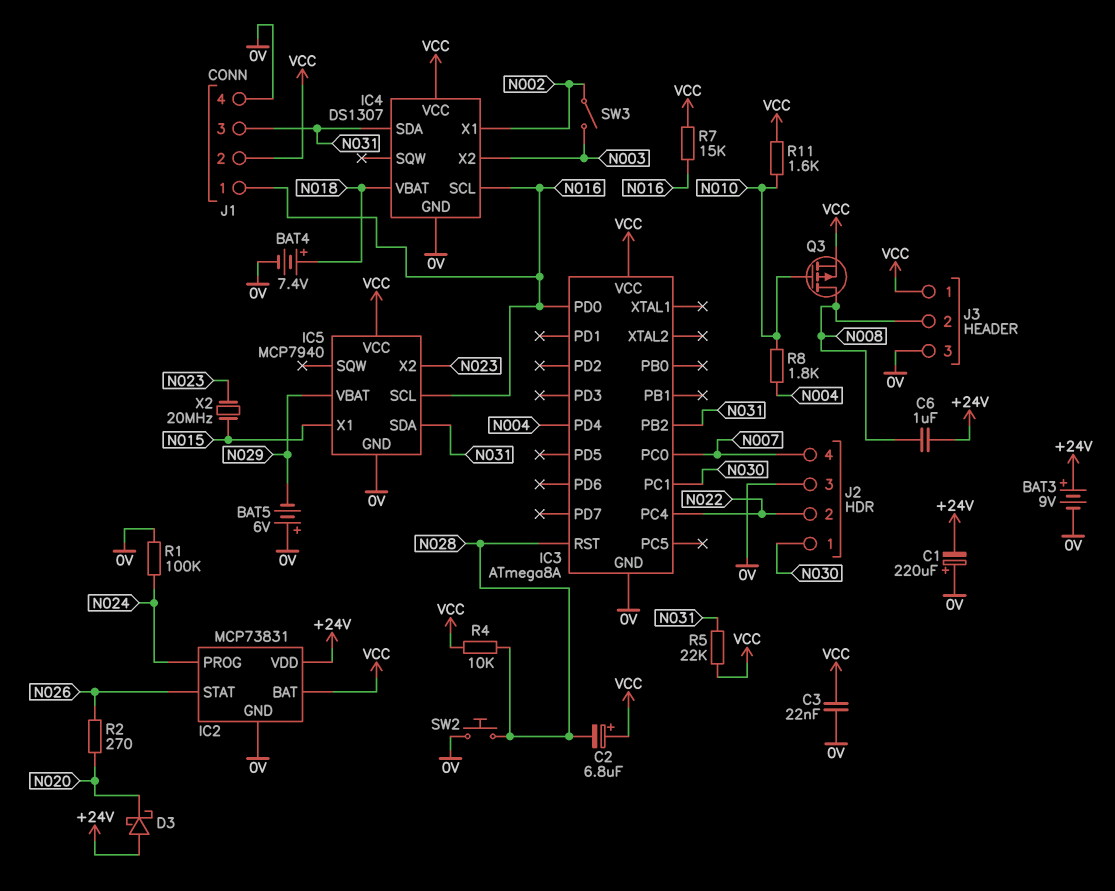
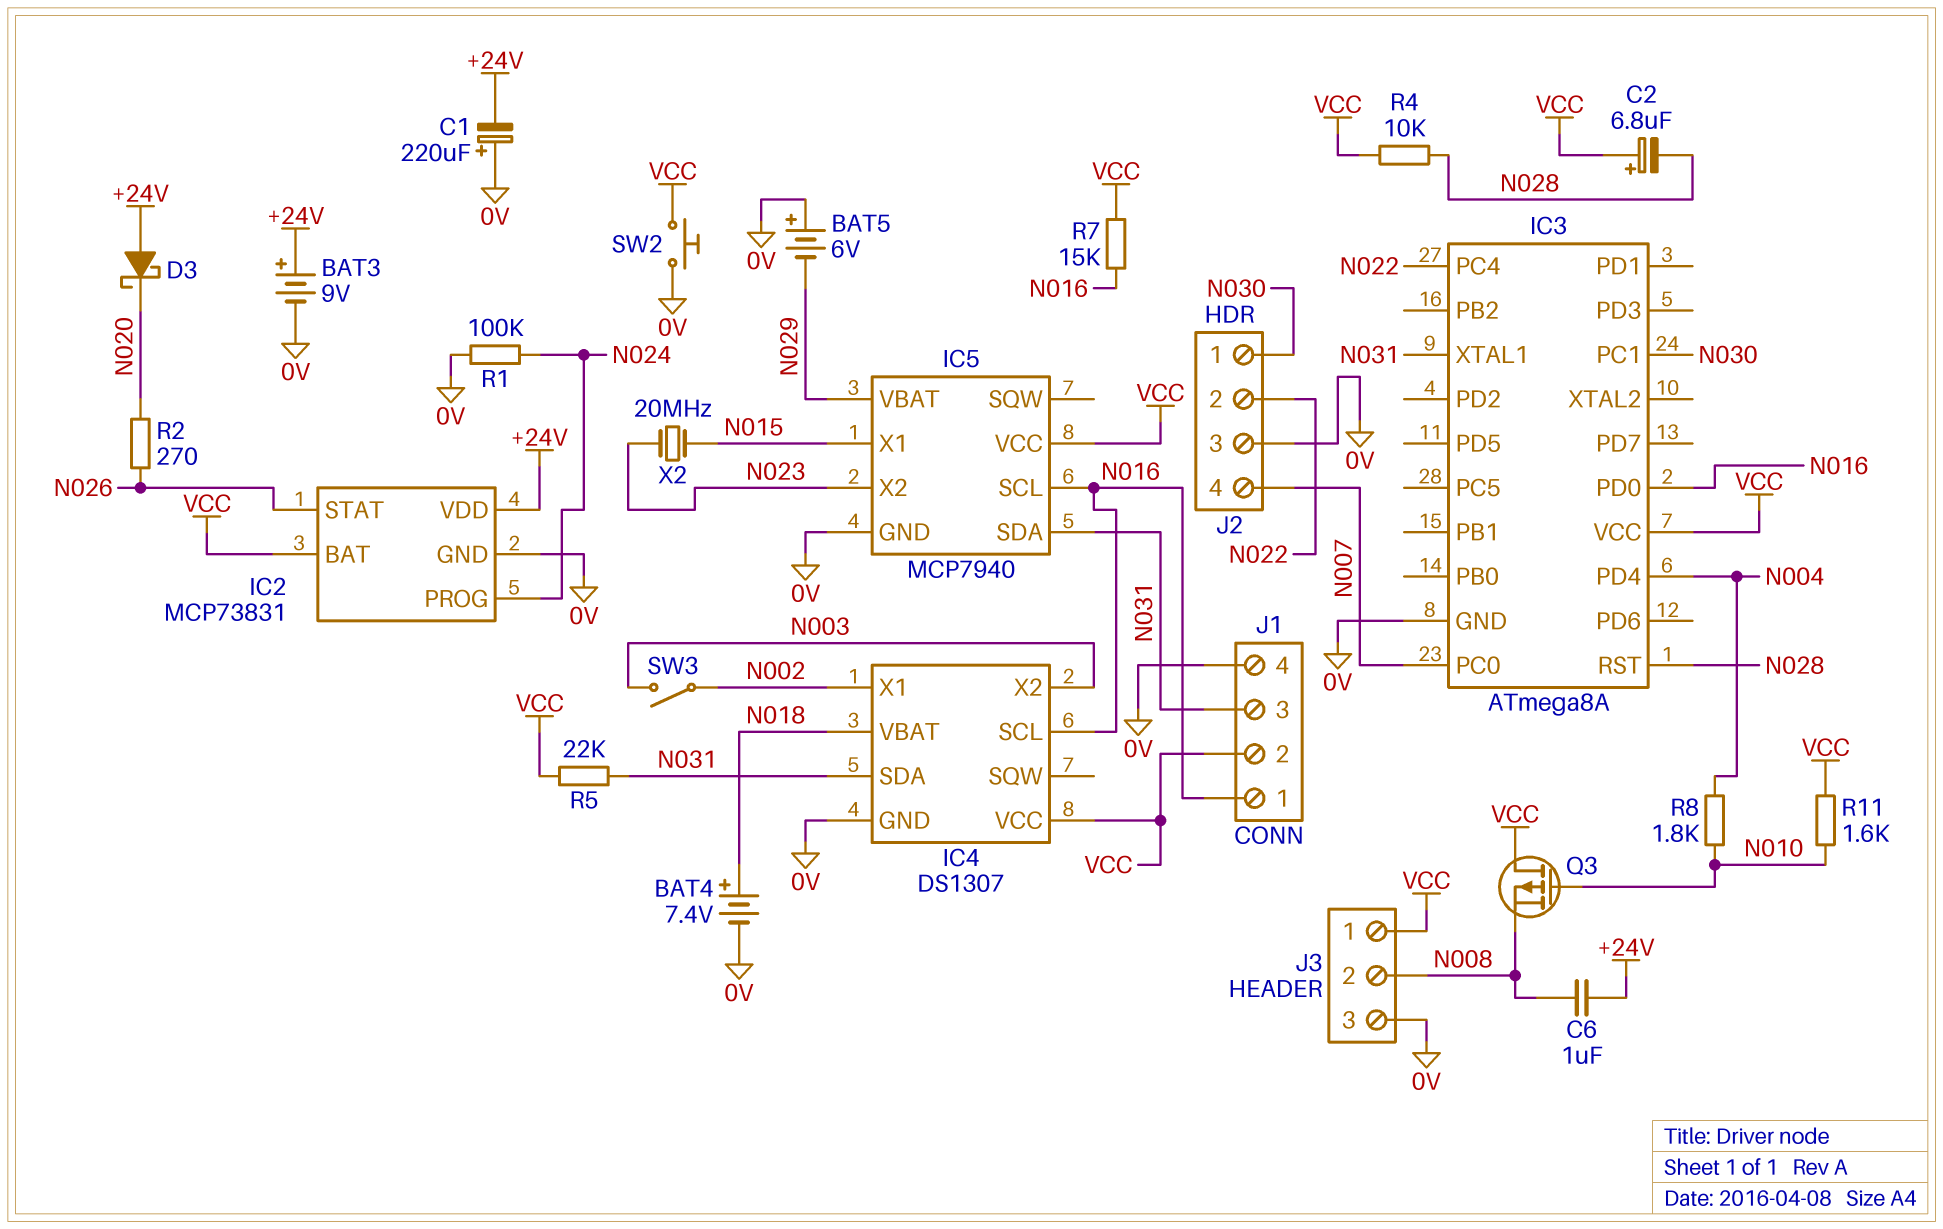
C3: 22nF (0V, VCC) -> none
IC3 pin PB2: N031 -> none
IC3 pin XTAL1: none -> N031
Q3: PMOS (G N010, D N008, S VCC) -> PMOS (G N010, D VCC, S N008)
SW2: button (0V, N028) -> button (0V, VCC)

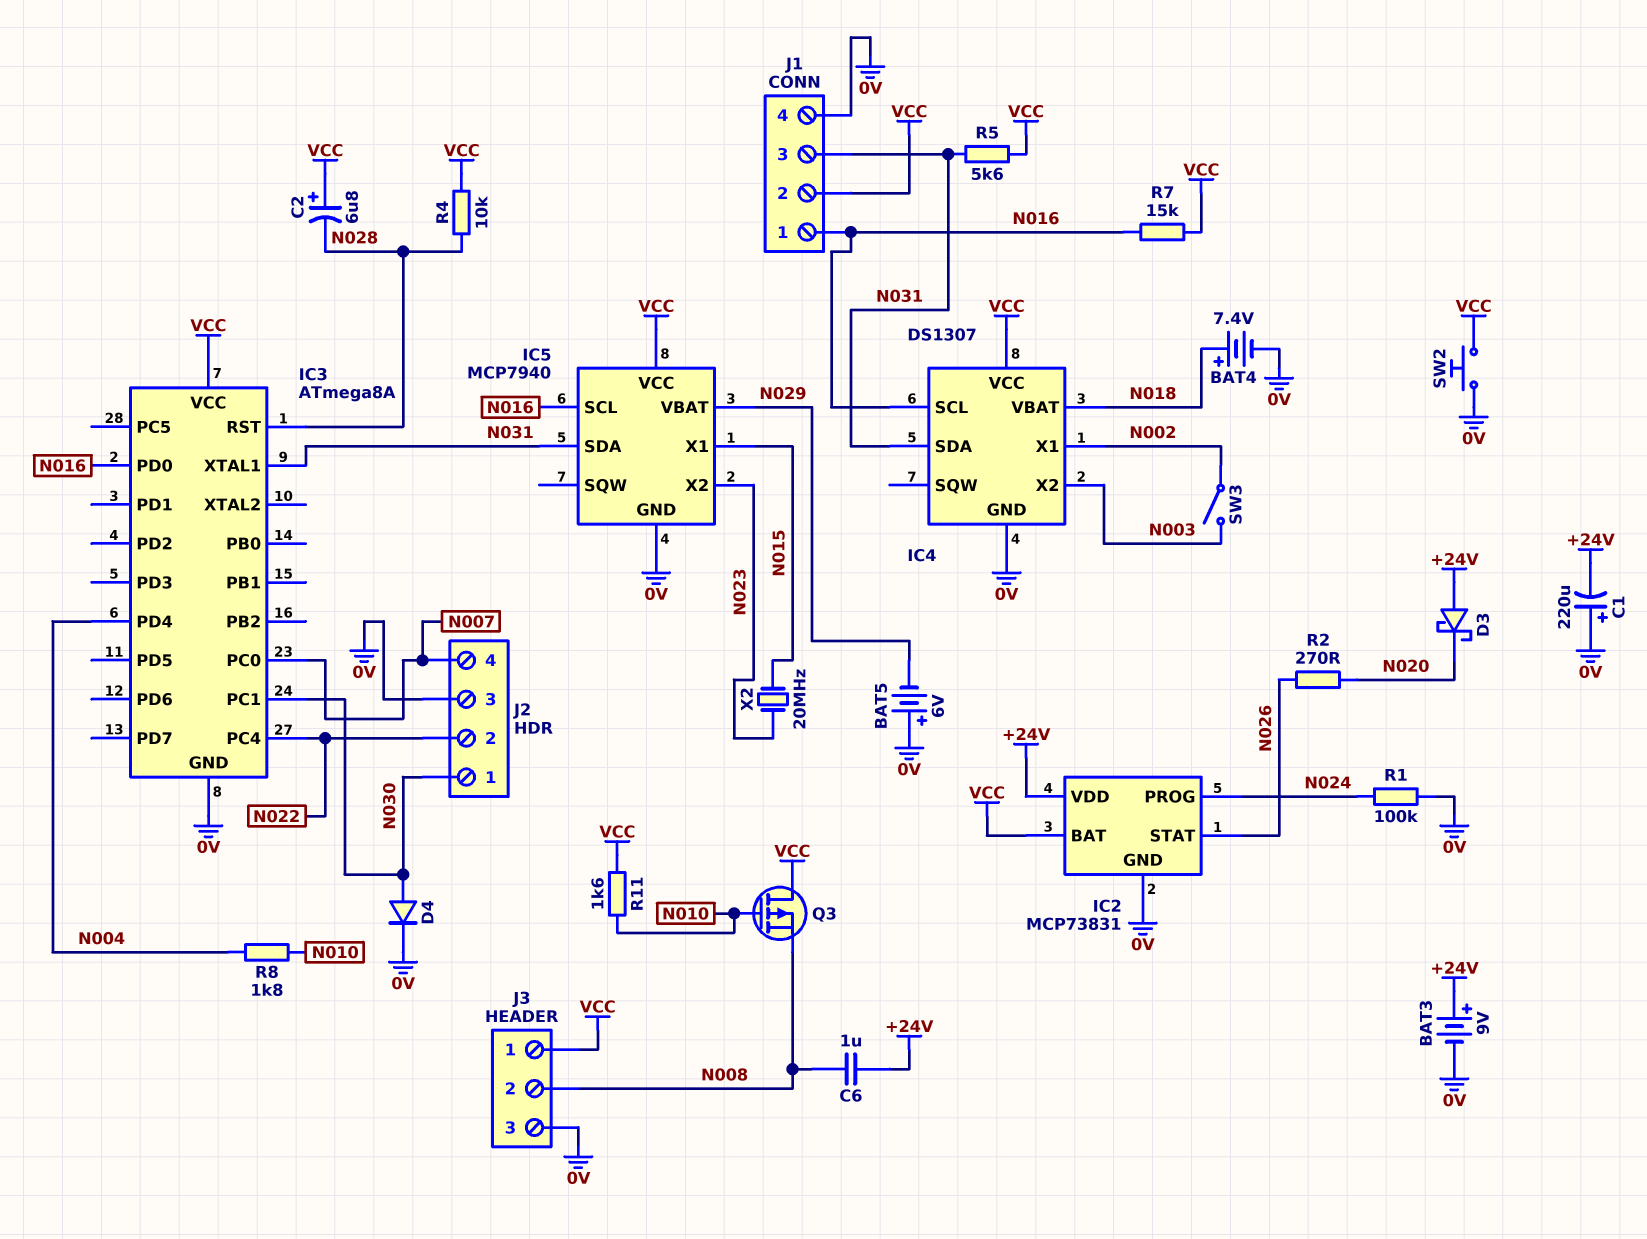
D4: none -> diode (A N030, K 0V)
R5: 22k (N031, VCC) -> 5.6k (N031, VCC)

